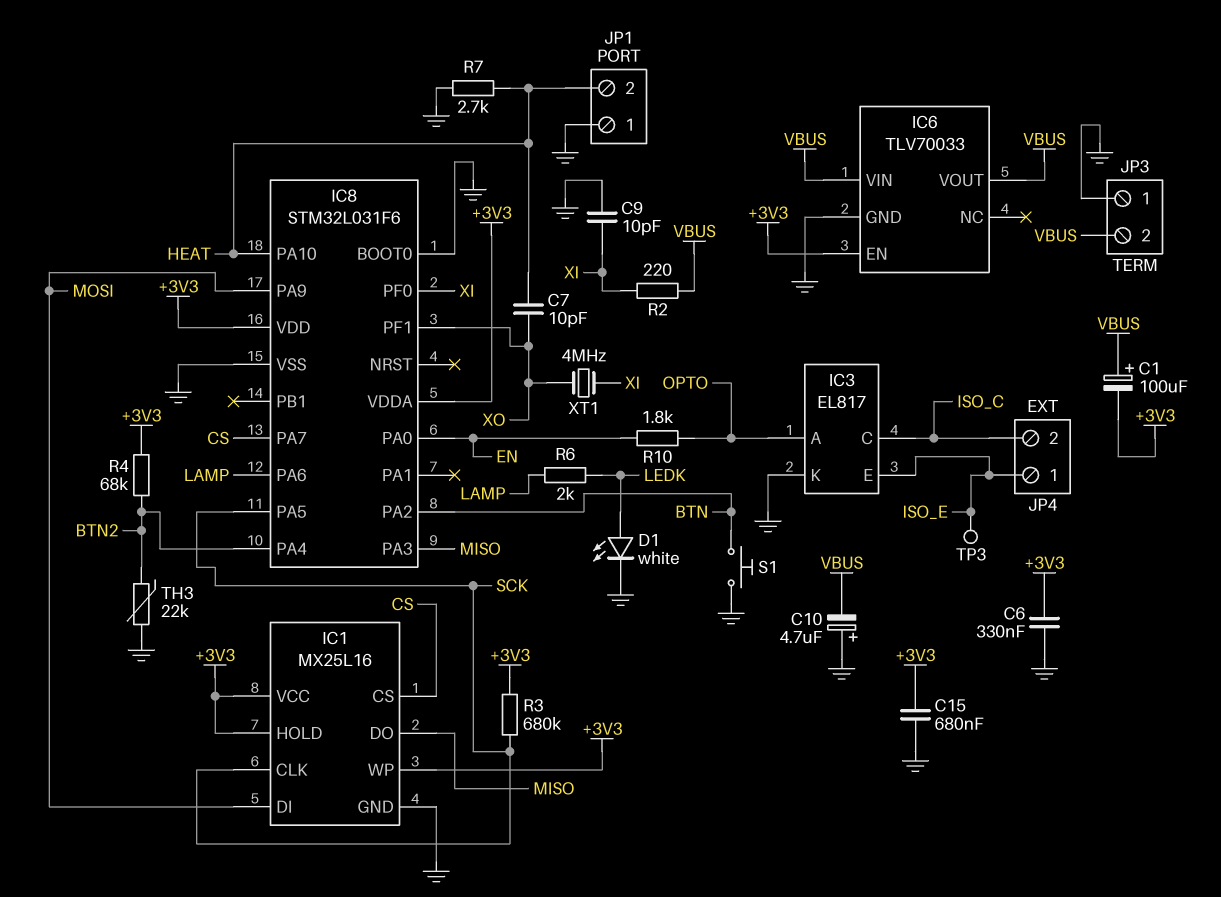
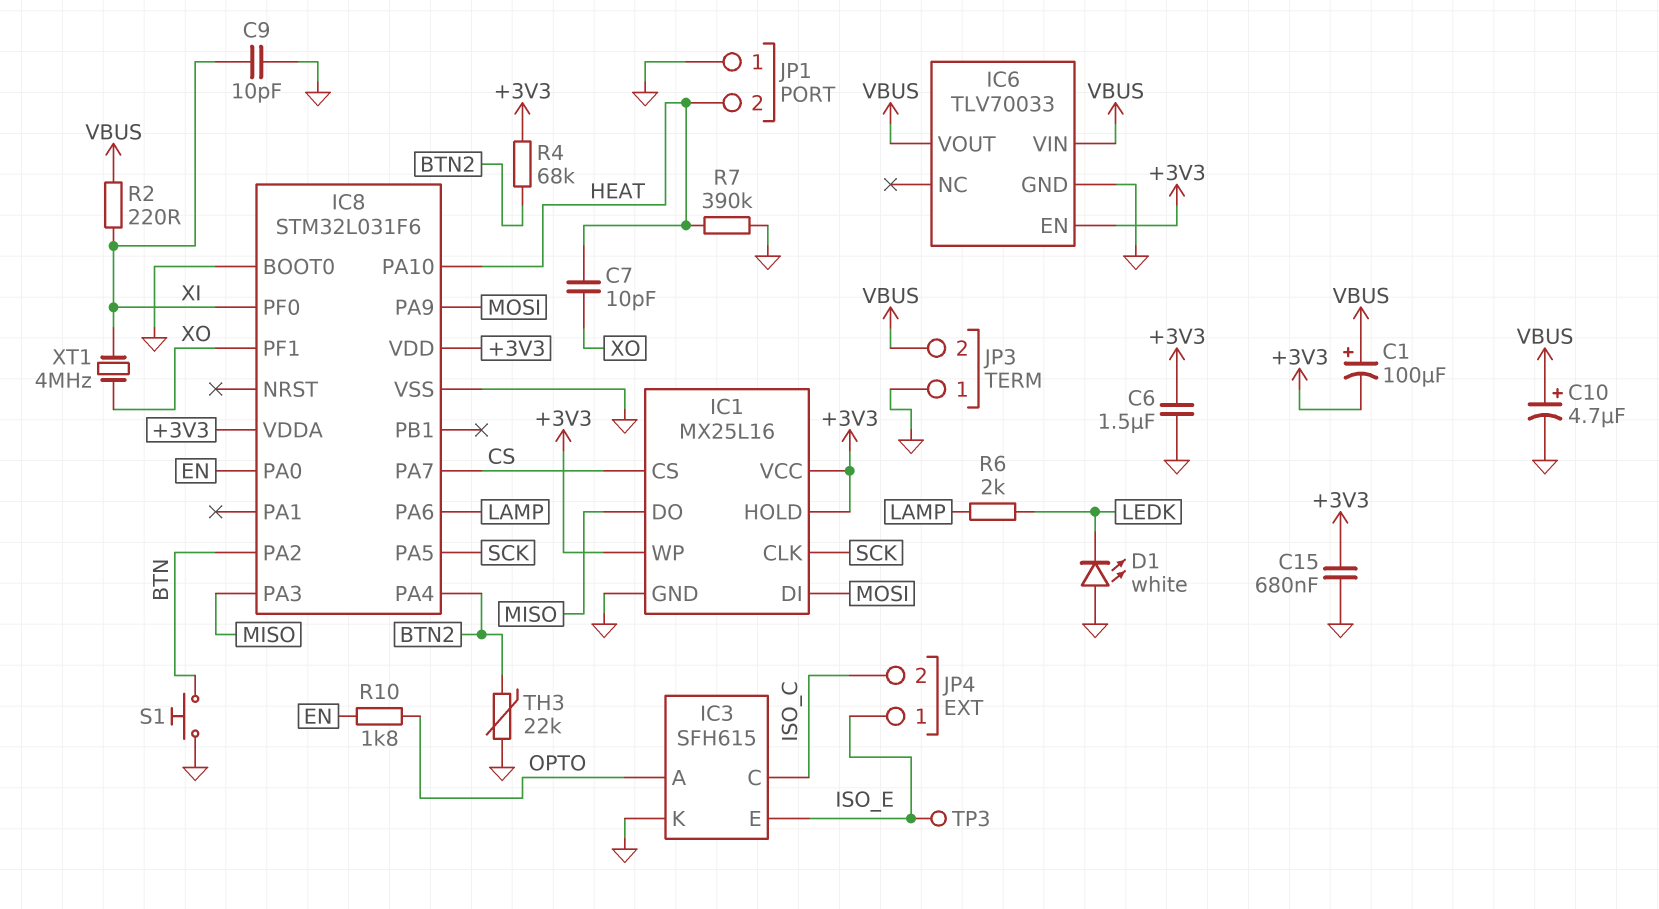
C6: 330nF (+3V3, GND) -> 1.5uF (+3V3, GND)
C10: 4.7uF (plus GND, minus VBUS) -> 4.7uF (plus VBUS, minus GND)
D1: LED white (A LEDK, K GND) -> LED white (A GND, K LEDK)
IC3: EL817 -> SFH615
R3: 680k (+3V3, SCK) -> none
R7: 2.7k (GND, HEAT) -> 390k (GND, HEAT)

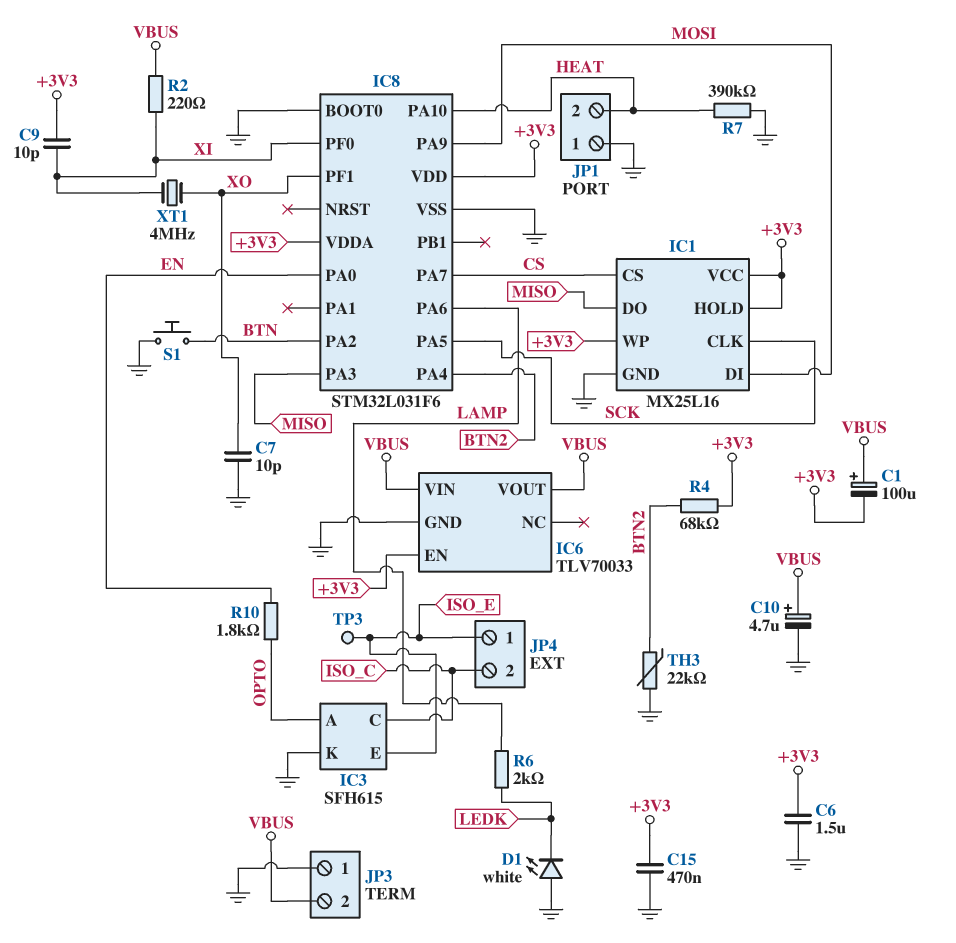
C7: 10pF (HEAT, XO) -> 10pF (GND, XO)
C9: 10pF (GND, XI) -> 10pF (+3V3, XI)
C15: 680nF (+3V3, GND) -> 470nF (+3V3, GND)

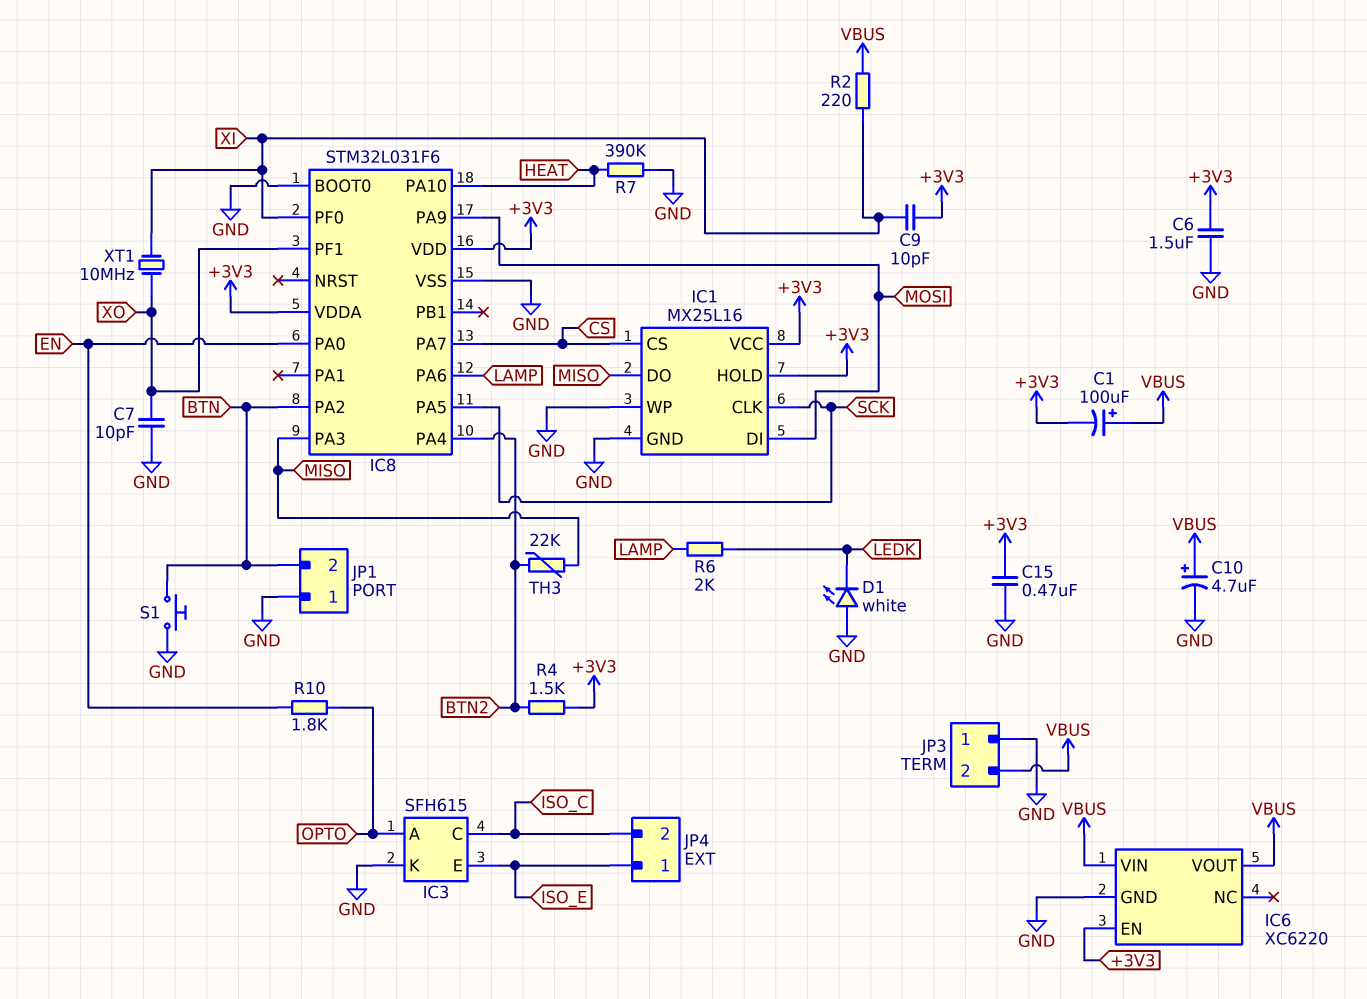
IC1 pin WP: +3V3 -> GND
IC6: TLV70033 -> XC6220
JP1 pin 2: HEAT -> BTN
R4: 68k (+3V3, BTN2) -> 1.5k (+3V3, BTN2)
TH3: 22k (BTN2, GND) -> 22k (BTN2, MISO)
TP3: test point (ISO_E) -> none
XT1: 4MHz (XI, XO) -> 10MHz (XI, XO)

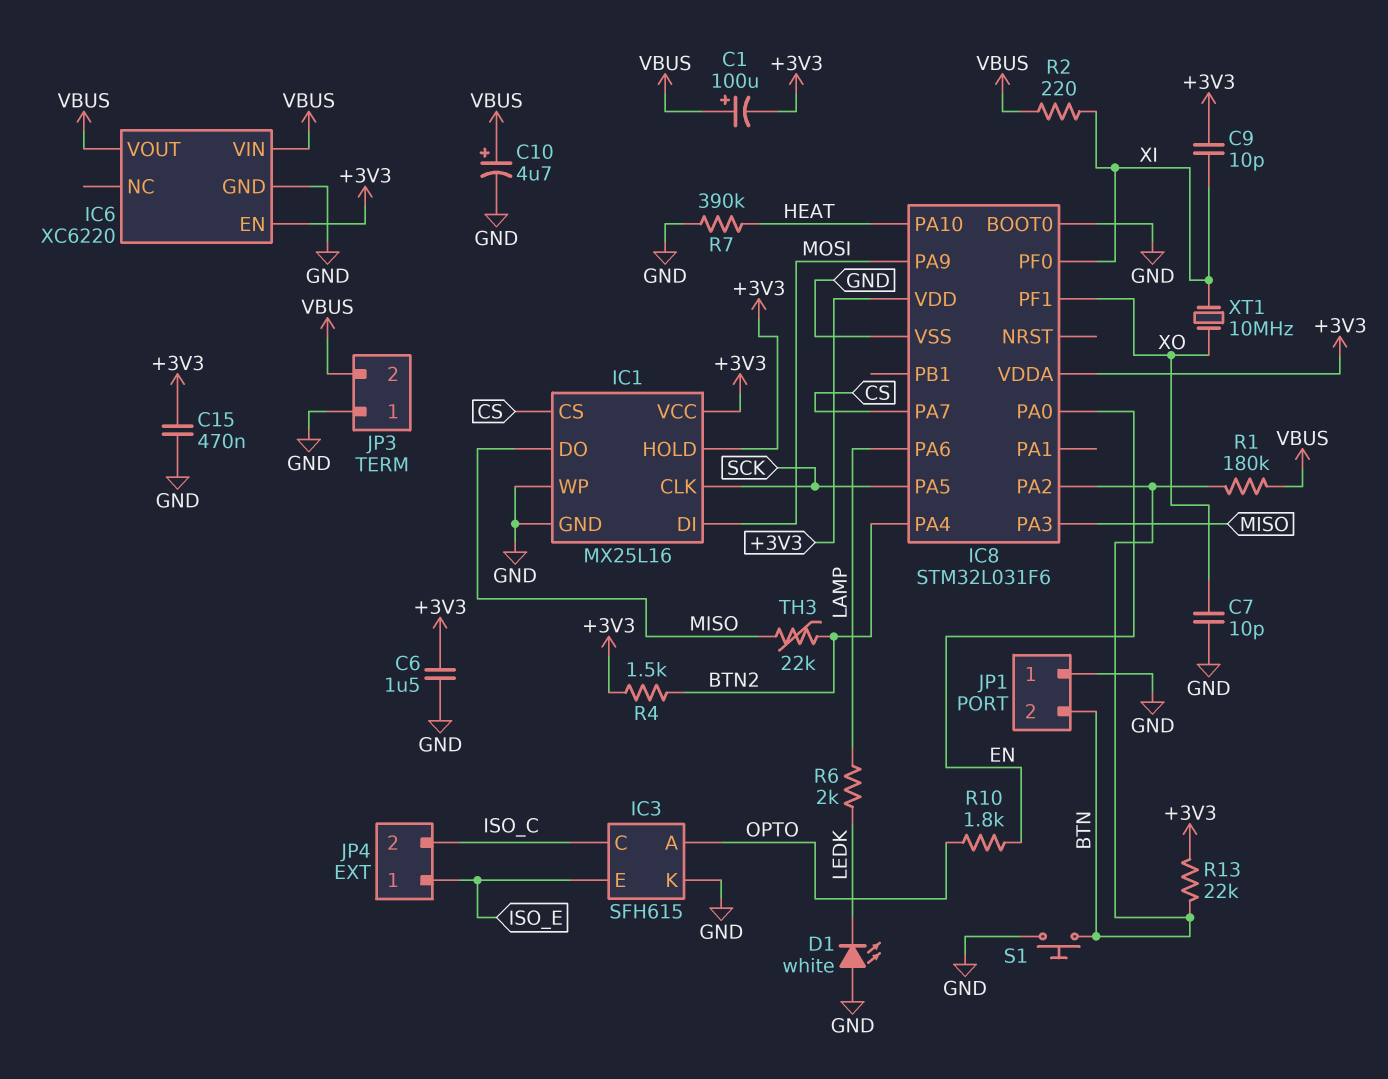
R1: none -> 180k (BTN, VBUS)
R13: none -> 22k (+3V3, BTN)

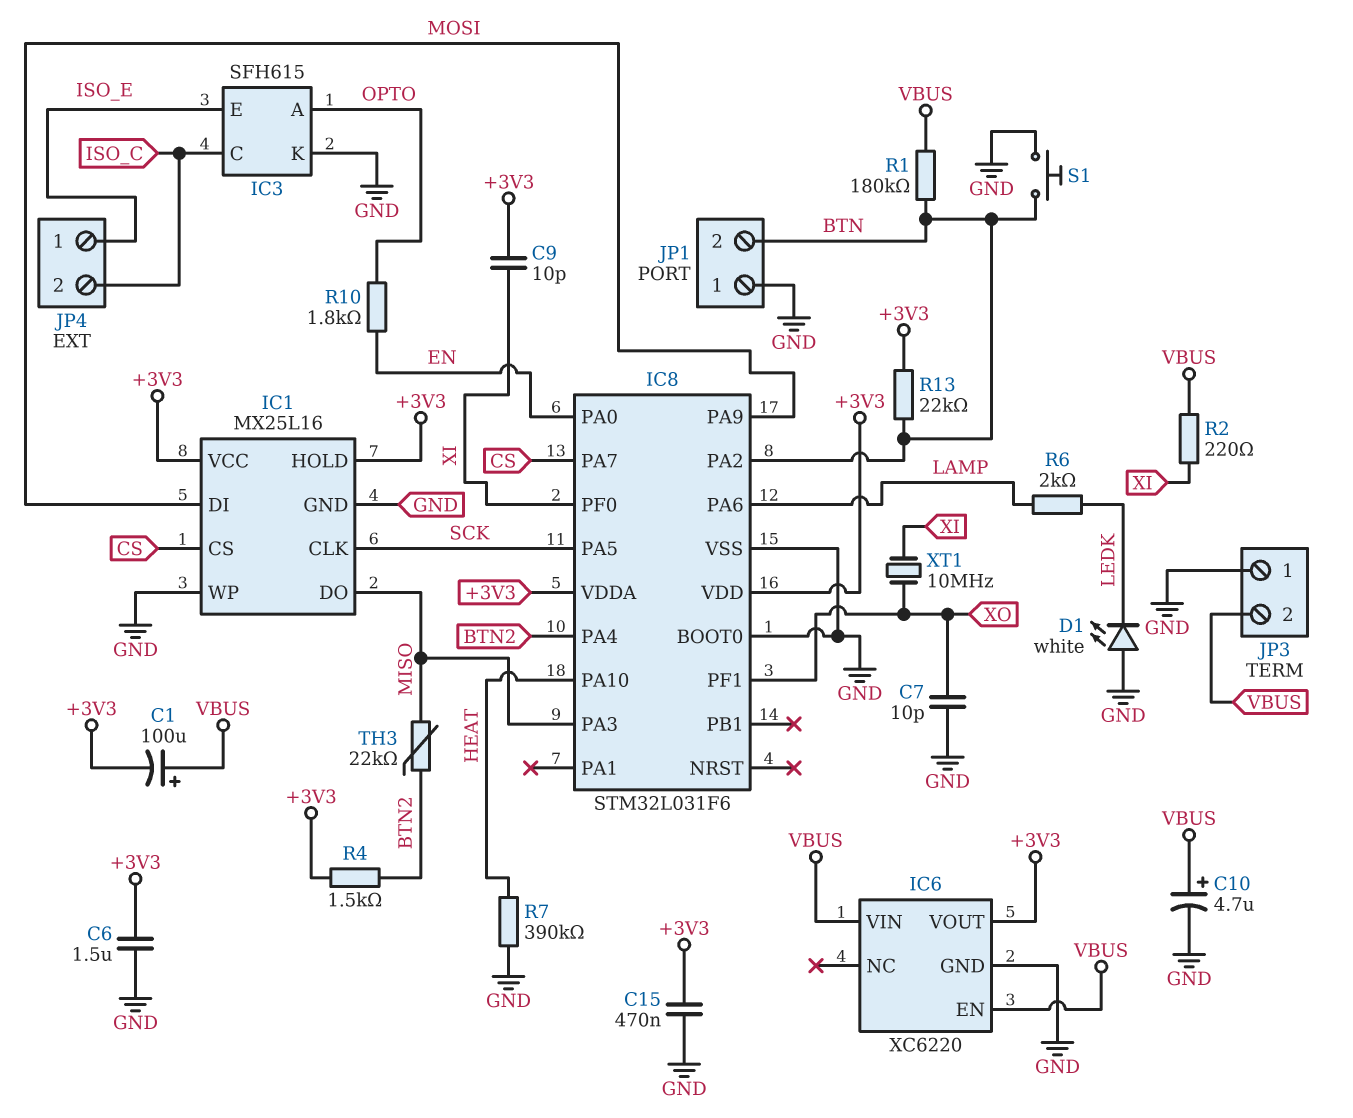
IC6 pin EN: +3V3 -> VBUS
IC6 pin VOUT: VBUS -> +3V3

